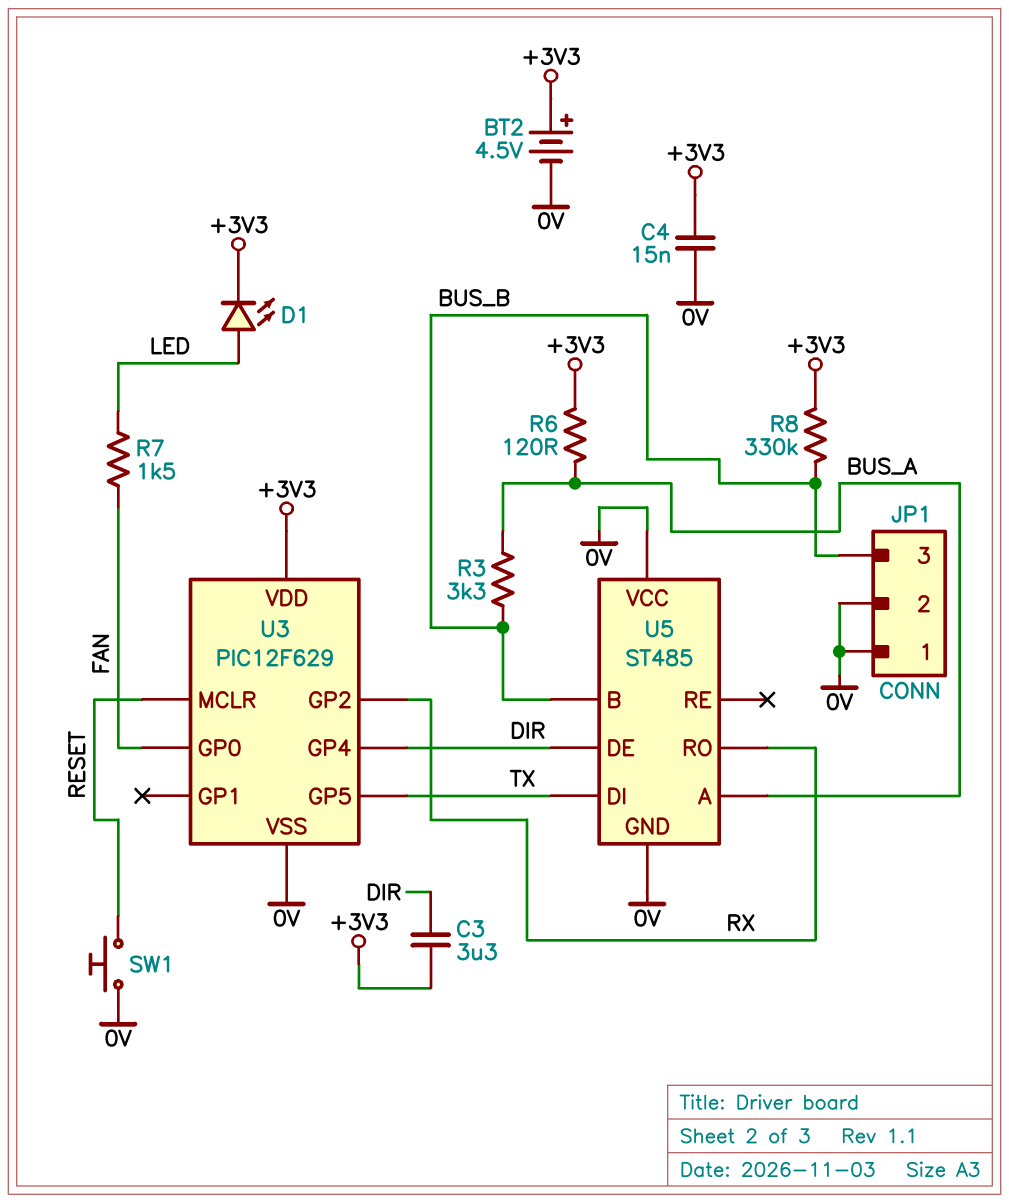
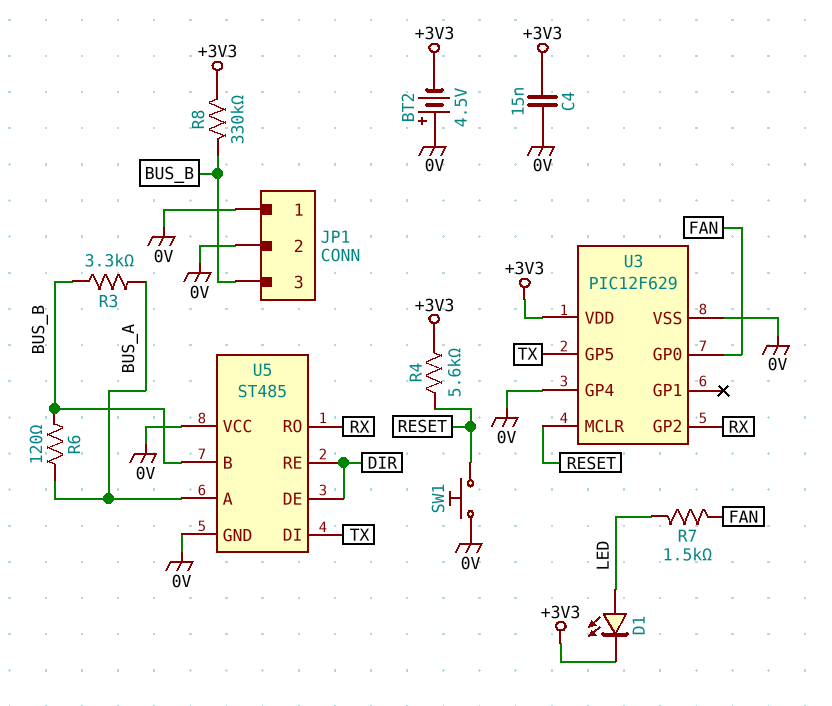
BT2: 4.5V (plus +3V3, minus 0V) -> 4.5V (plus 0V, minus +3V3)
C3: 3.3uF (+3V3, DIR) -> none
R4: none -> 5.6k (+3V3, RESET)
R6: 120 (+3V3, BUS_A) -> 120 (BUS_A, BUS_B)
U3 pin GP4: DIR -> 0V
U5 pin RE: none -> DIR

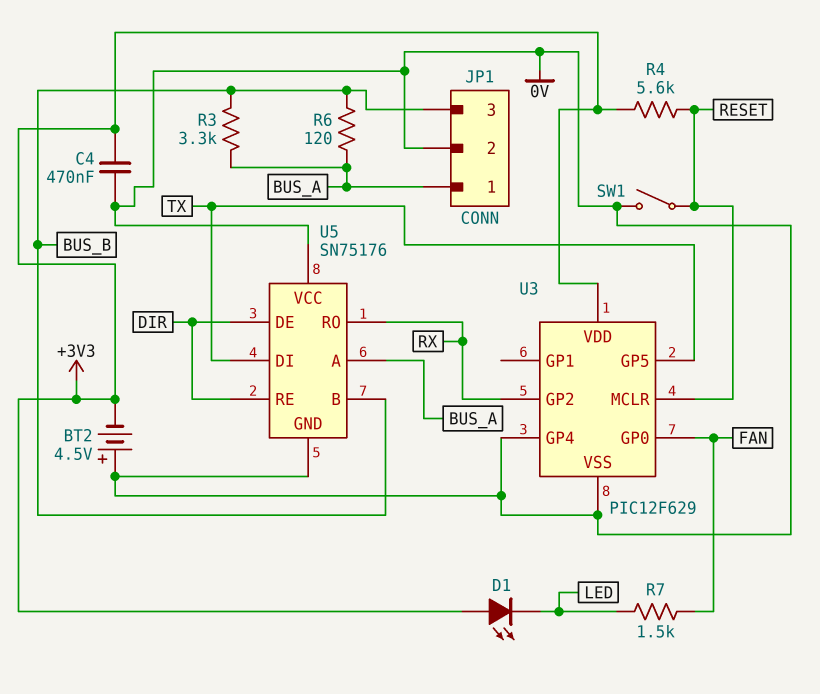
C4: 15nF (+3V3, 0V) -> 470nF (+3V3, 0V)
D1: LED (A LED, K +3V3) -> LED (A +3V3, K LED)
JP1 pin 1: 0V -> BUS_A
R8: 330k (+3V3, BUS_B) -> none
SW1: button (0V, RESET) -> switch (0V, RESET)
U5: ST485 -> SN75176

